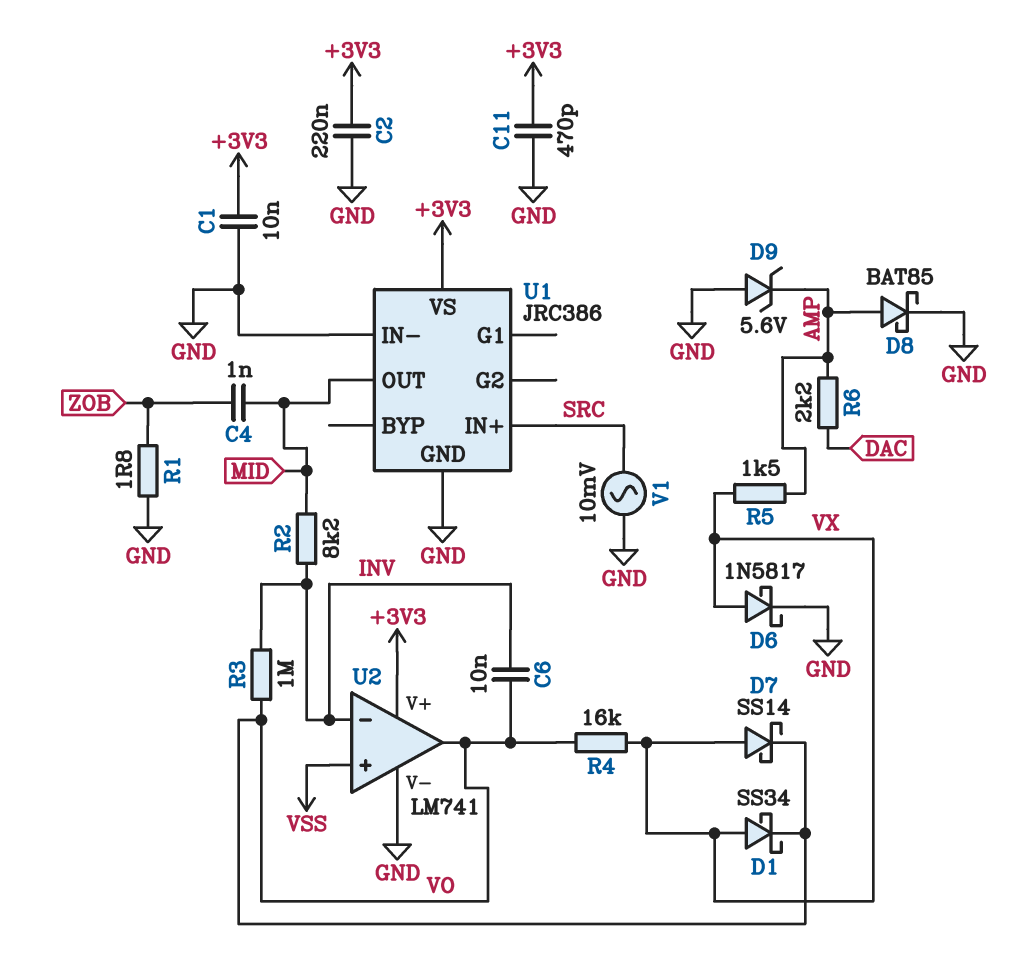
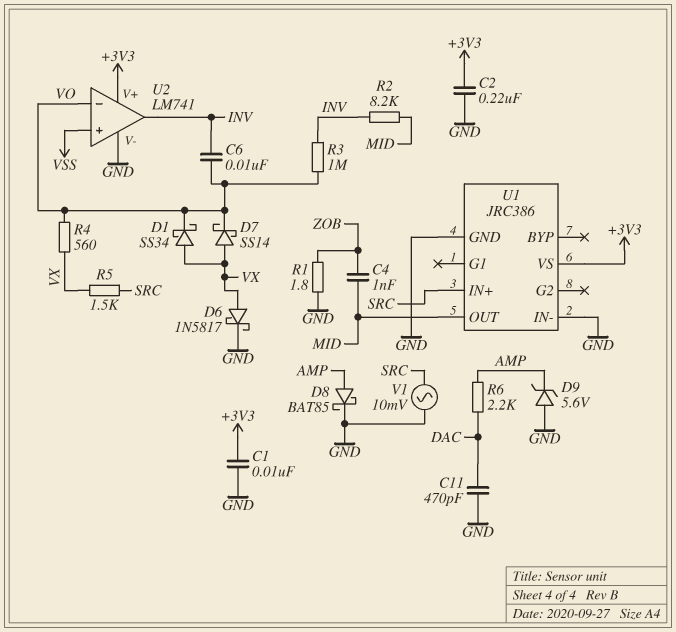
C11: 470pF (+3V3, GND) -> 470pF (DAC, GND)
R4: 16k (VO, VX) -> 560 (VO, VX)
R5: 1.5k (AMP, VX) -> 1.5k (SRC, VX)
U2 pin in-: INV -> VO
U2 pin out: VO -> INV

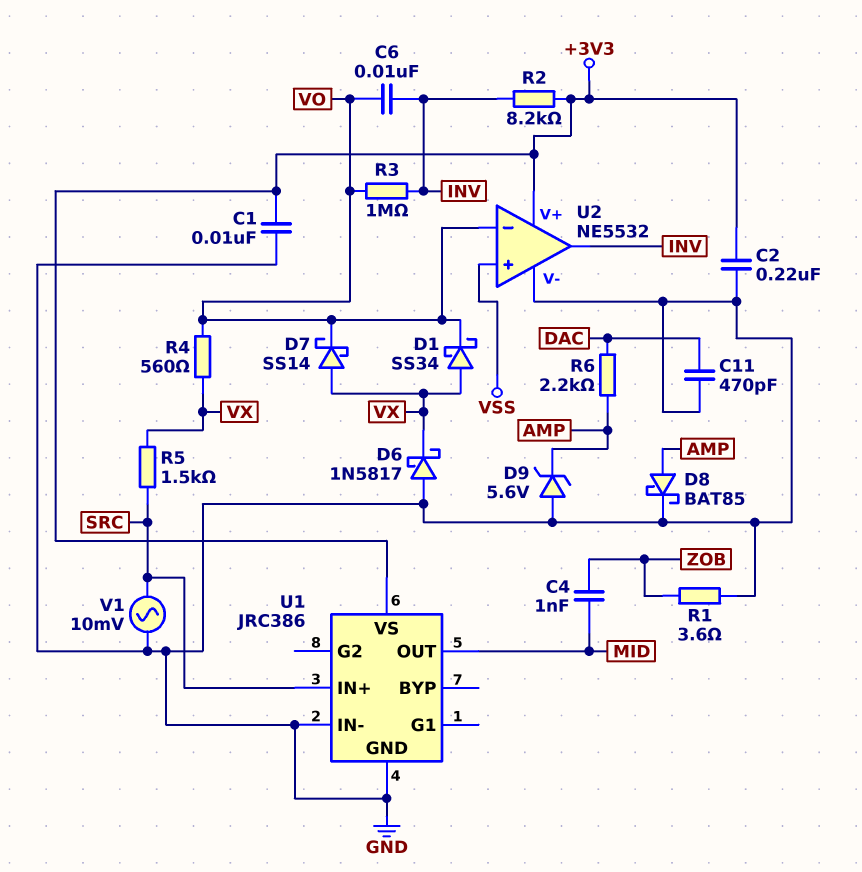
D6: schottky 1N5817 (A VX, K GND) -> schottky 1N5817 (A GND, K VX)
R1: 1.8 (GND, ZOB) -> 3.6 (GND, ZOB)
R2: 8.2k (INV, MID) -> 8.2k (+3V3, INV)
U2: LM741 -> NE5532

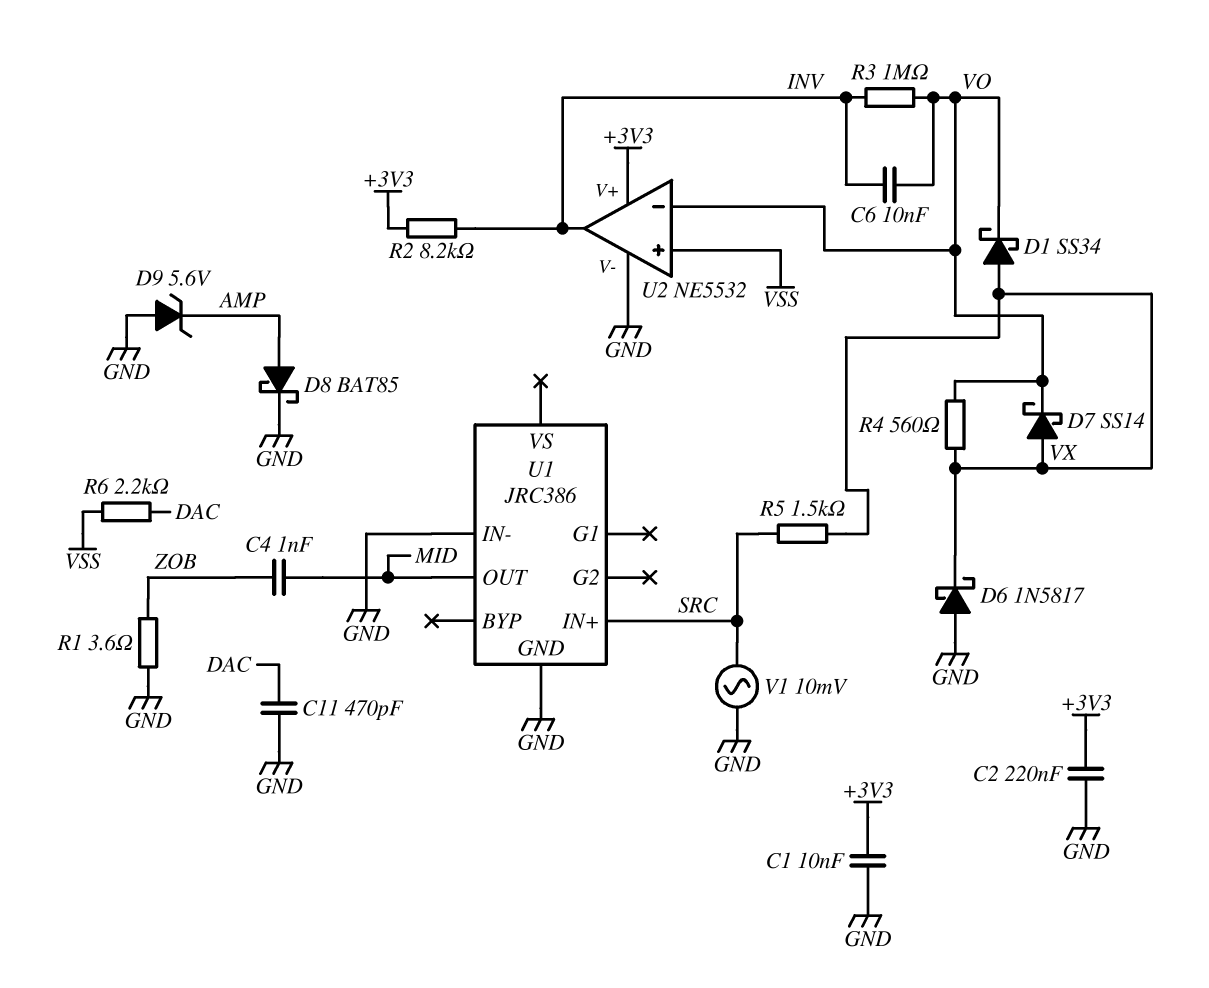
R6: 2.2k (AMP, DAC) -> 2.2k (DAC, VSS)
U1 pin VS: +3V3 -> none

